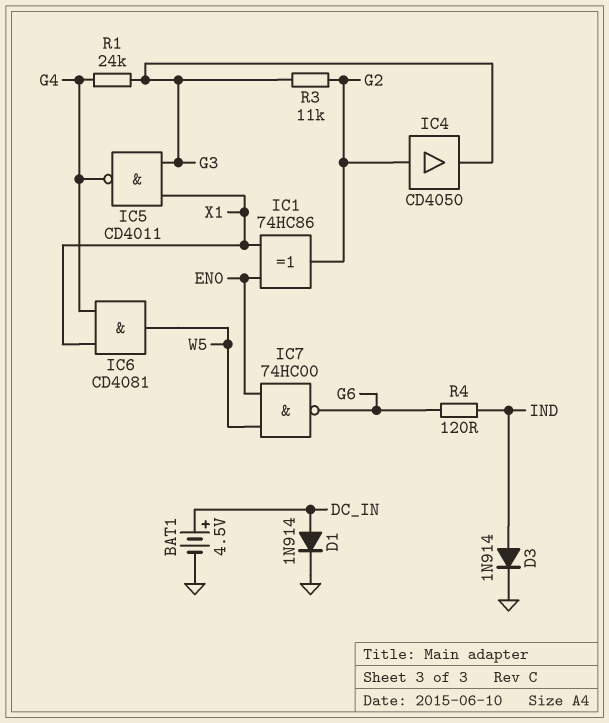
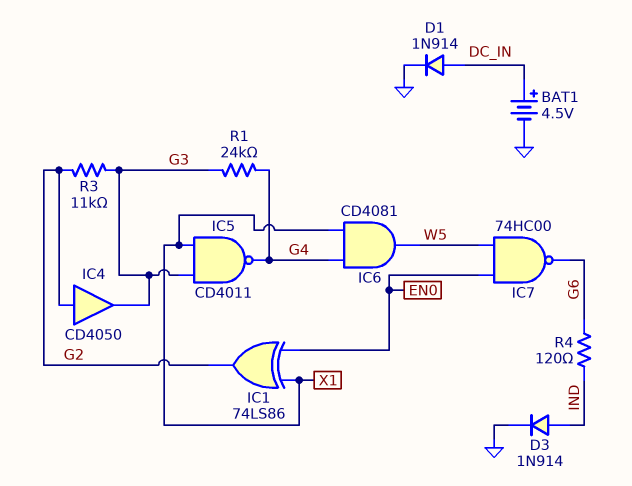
IC1: XOR 74HC86 (in EN0, in X1, out G2) -> XOR 74LS86 (in EN0, in X1, out G2)

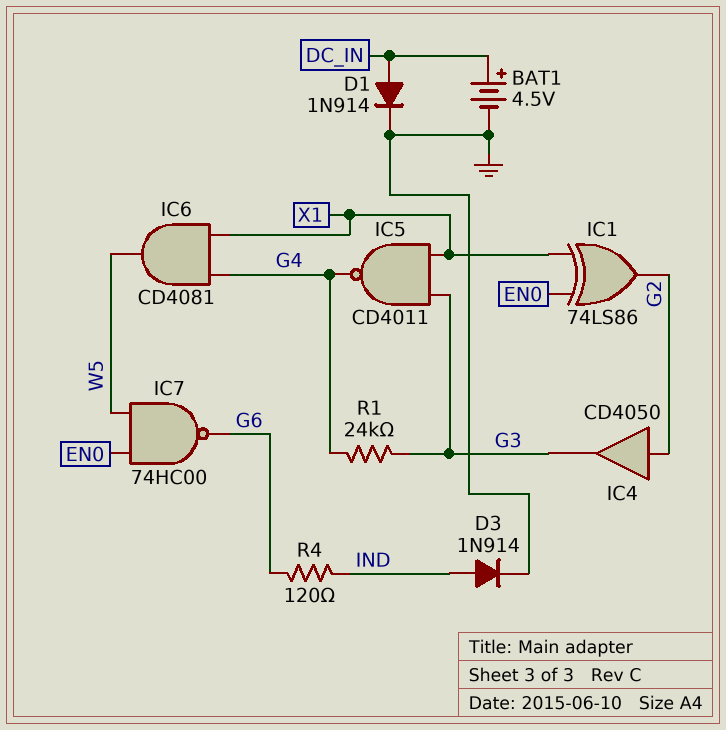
R3: 11k (G2, G3) -> none

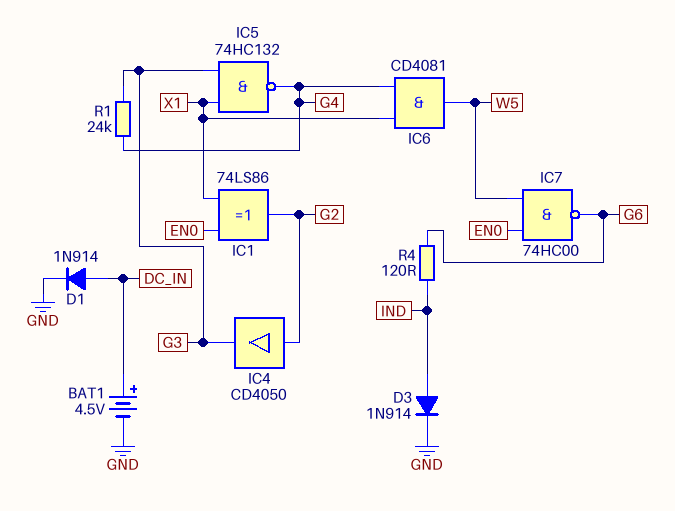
IC5: NAND CD4011 (in G3, in X1, out G4) -> NAND 74HC132 (in G3, in X1, out G4)

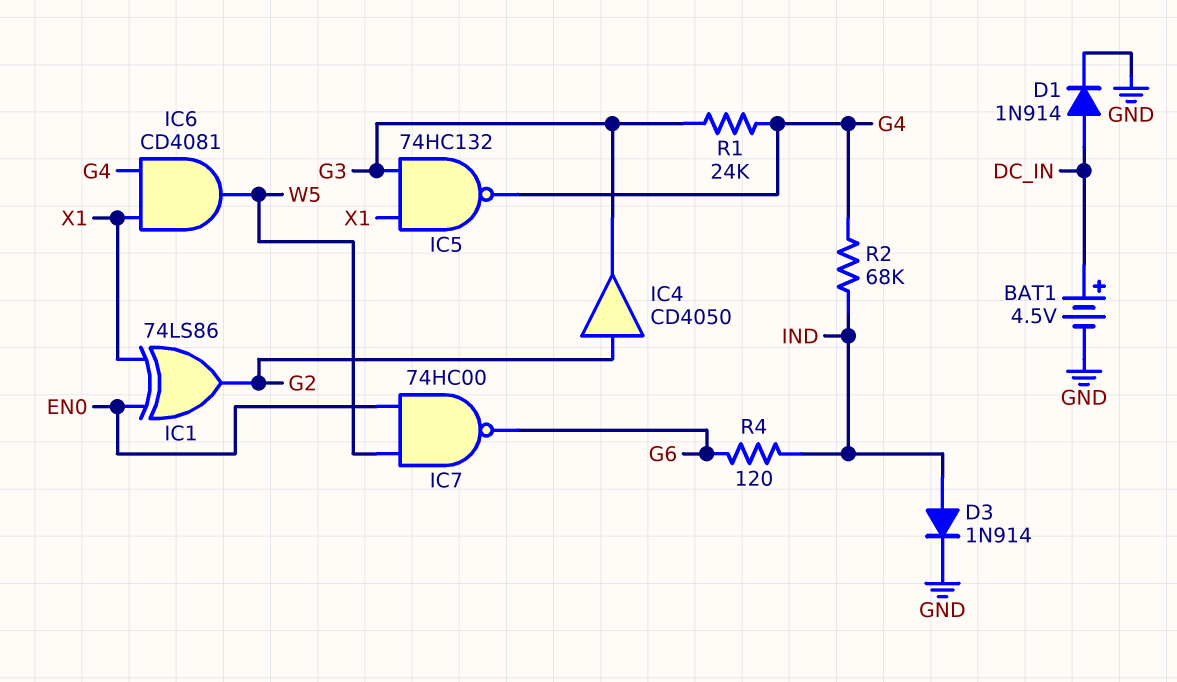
R2: none -> 68k (G4, IND)

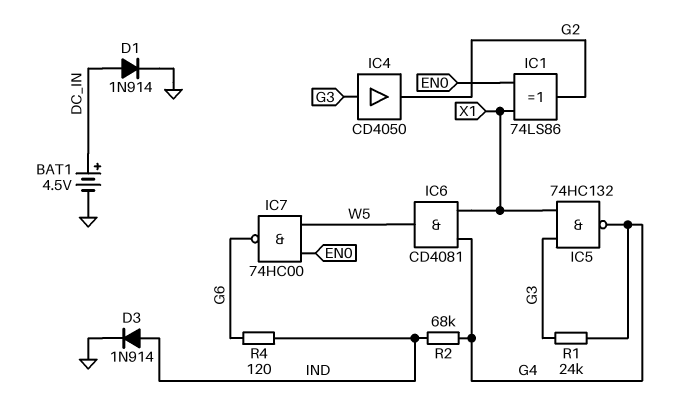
IC4: buffer CD4050 (in G2, out G3) -> buffer CD4050 (in G3, out G2)

